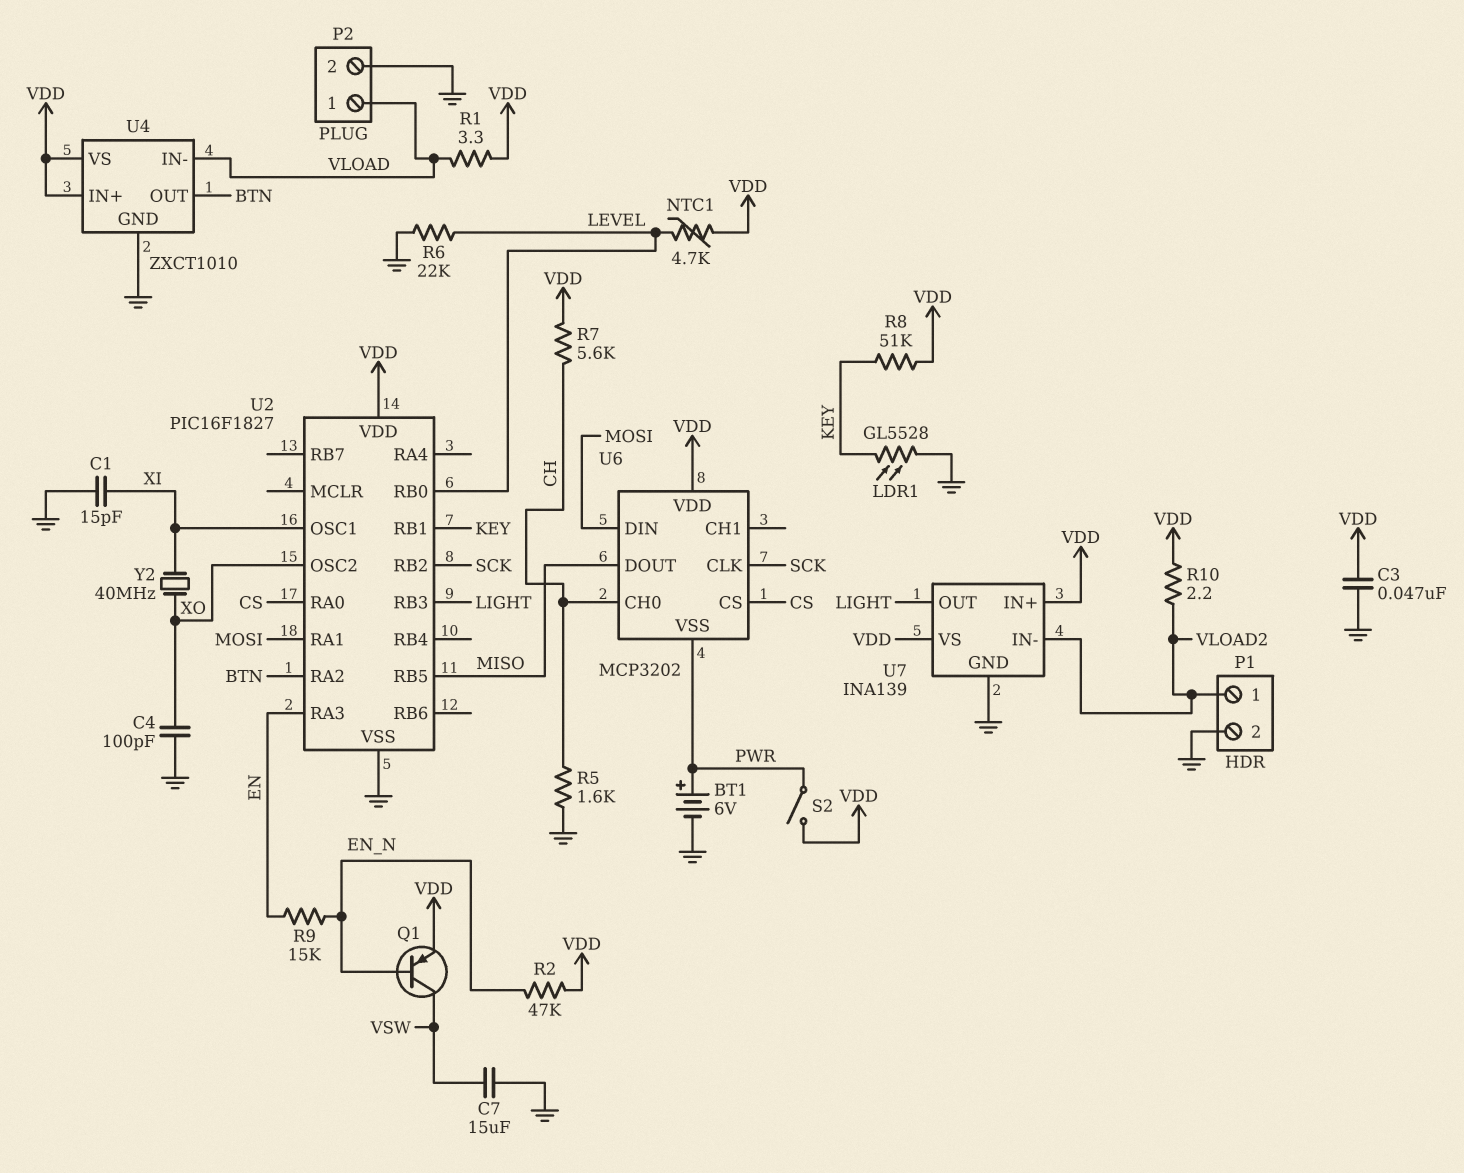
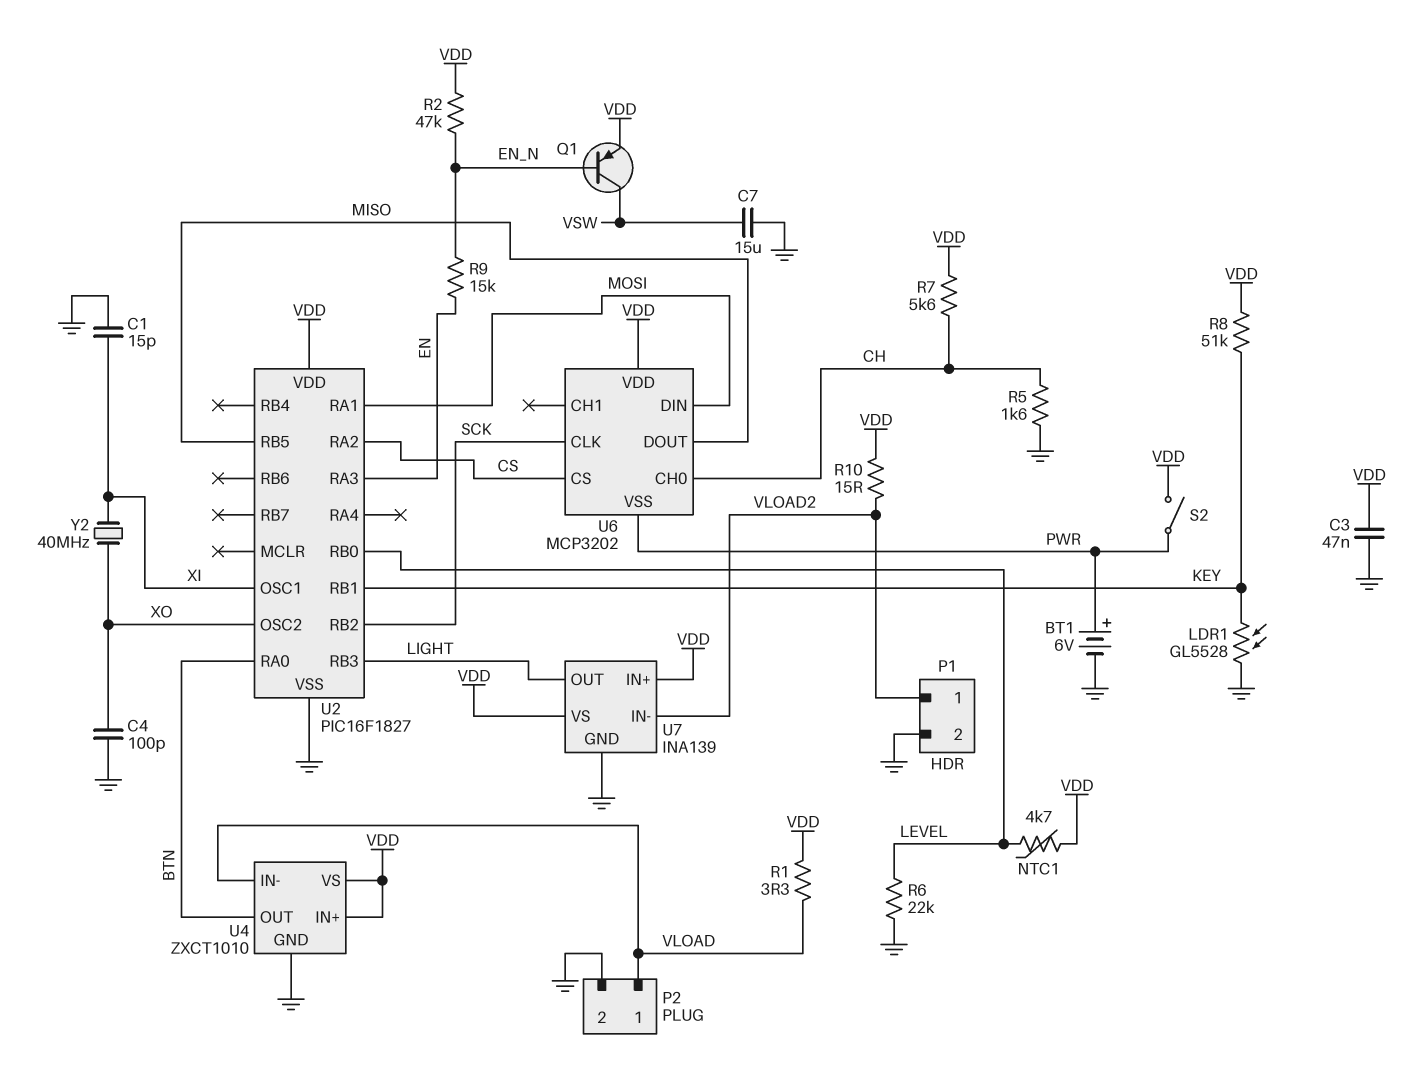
R10: 2.2 (VDD, VLOAD2) -> 15 (VDD, VLOAD2)
U2 pin RA0: CS -> BTN
U2 pin RA2: BTN -> CS

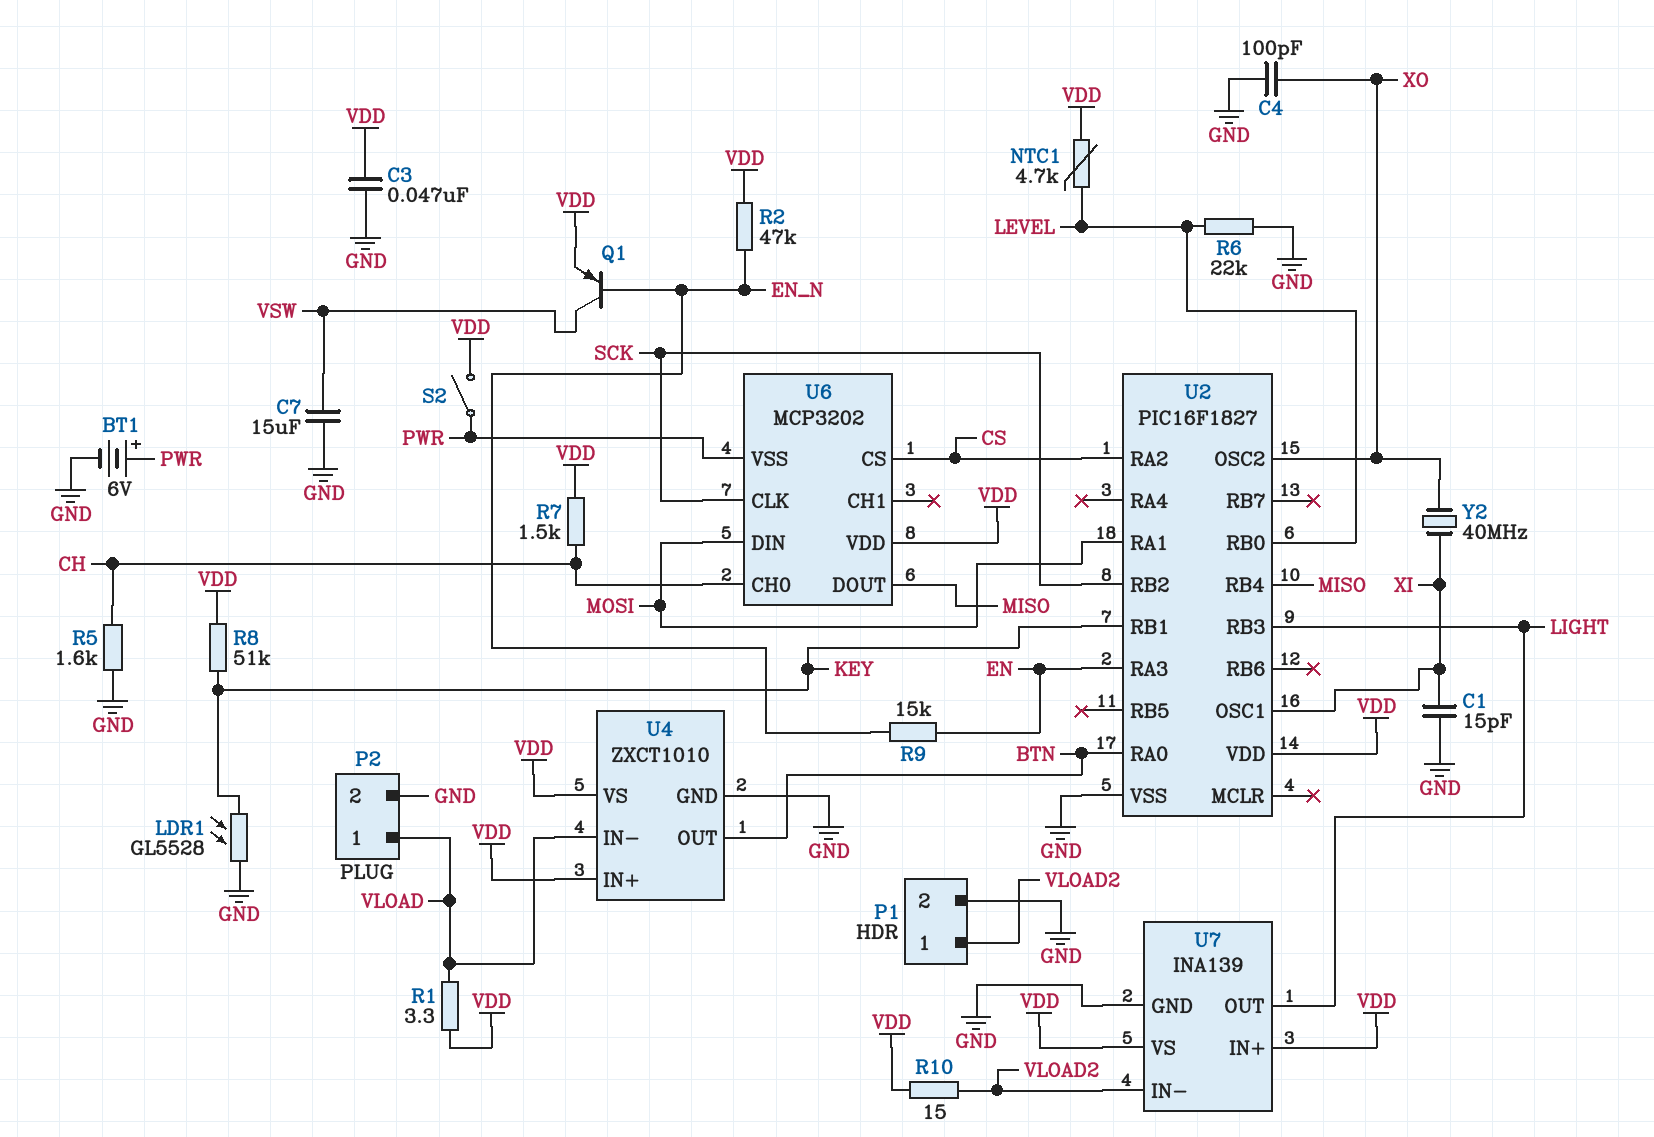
R7: 5.6k (CH, VDD) -> 1.5k (CH, VDD)
U2 pin RB4: none -> MISO
U2 pin RB5: MISO -> none

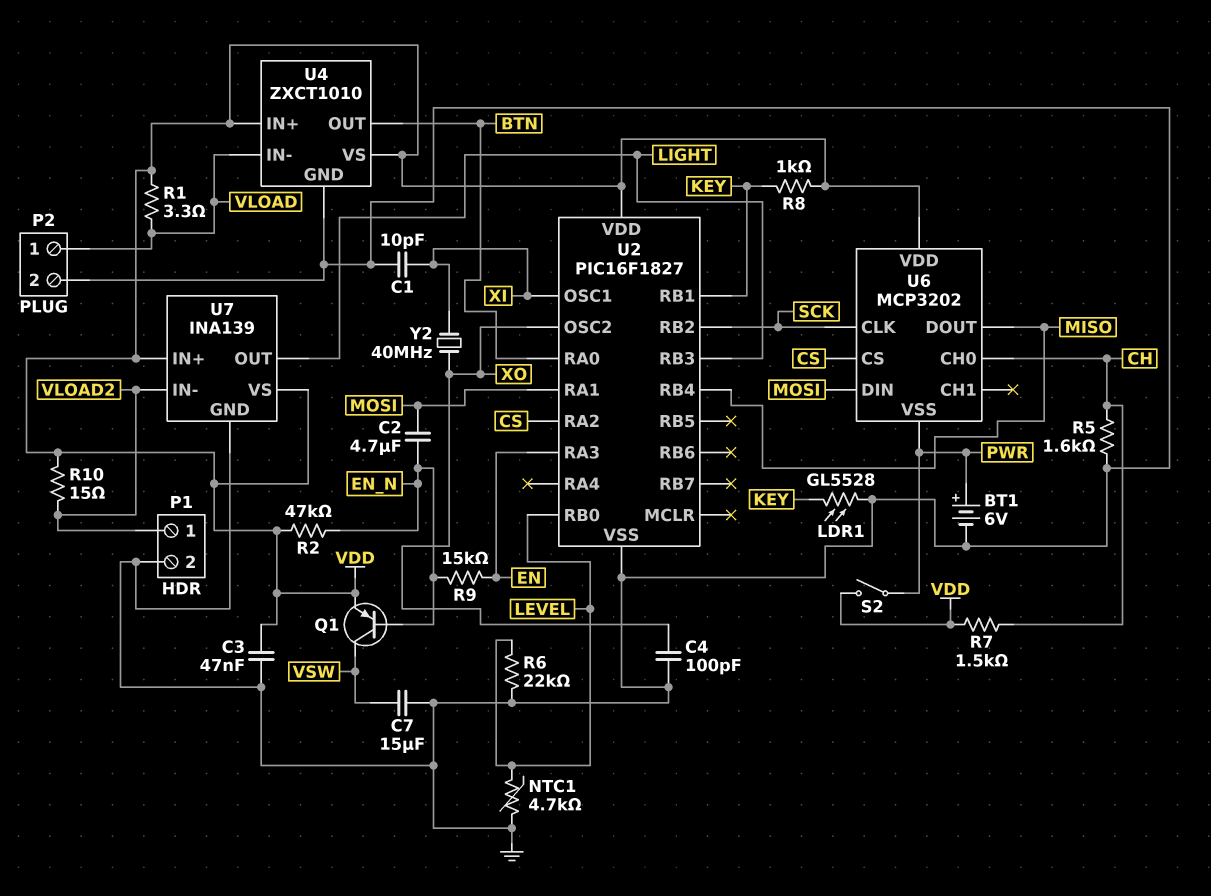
C1: 15pF (GND, XI) -> 10pF (GND, XI)
C2: none -> 4.7uF (EN_N, MOSI)
NTC1: 4.7k (LEVEL, VDD) -> 4.7k (GND, LEVEL)
R8: 51k (KEY, VDD) -> 1k (KEY, VDD)

